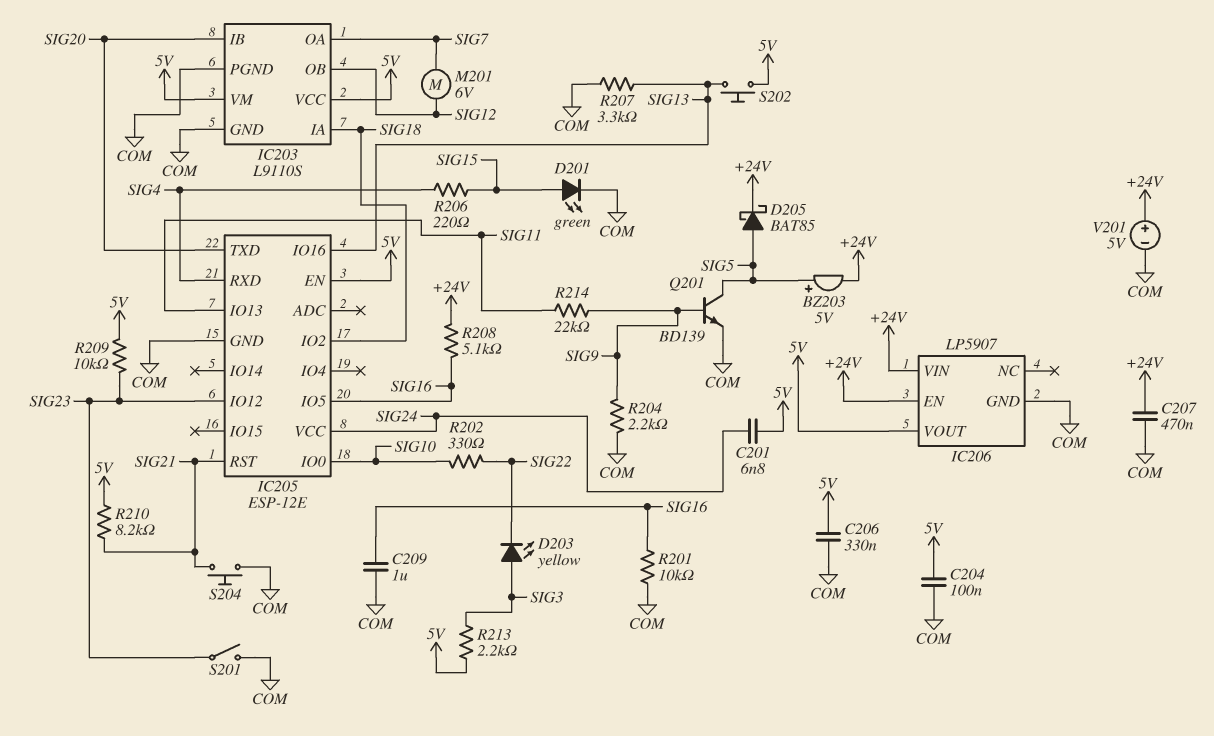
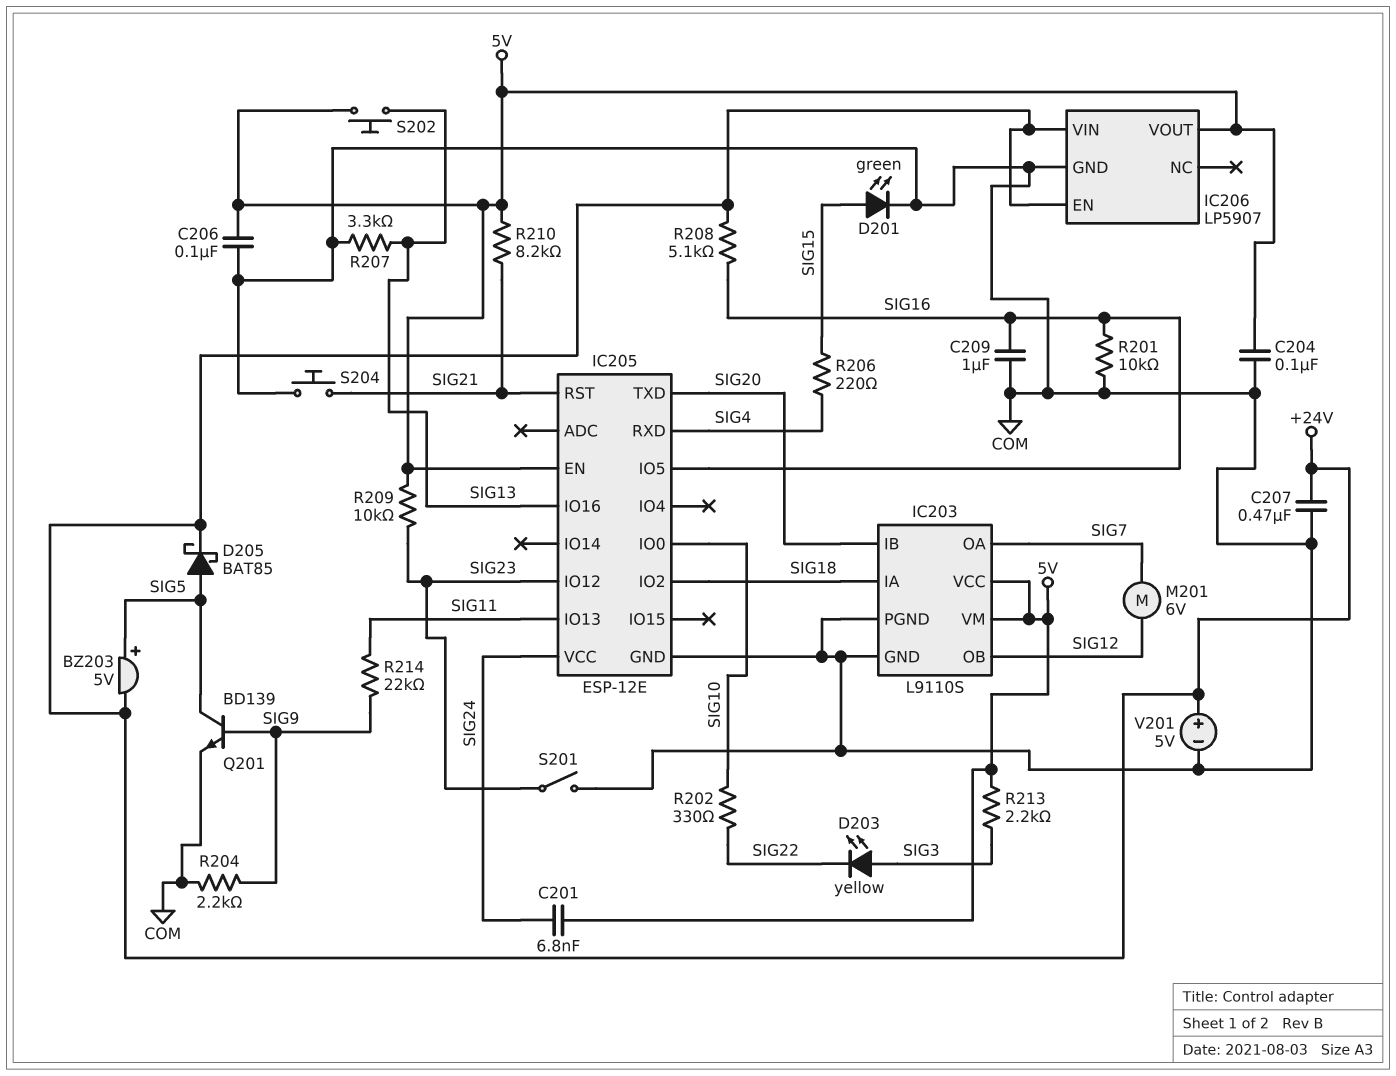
C206: 330nF (5V, COM) -> 100nF (5V, COM)

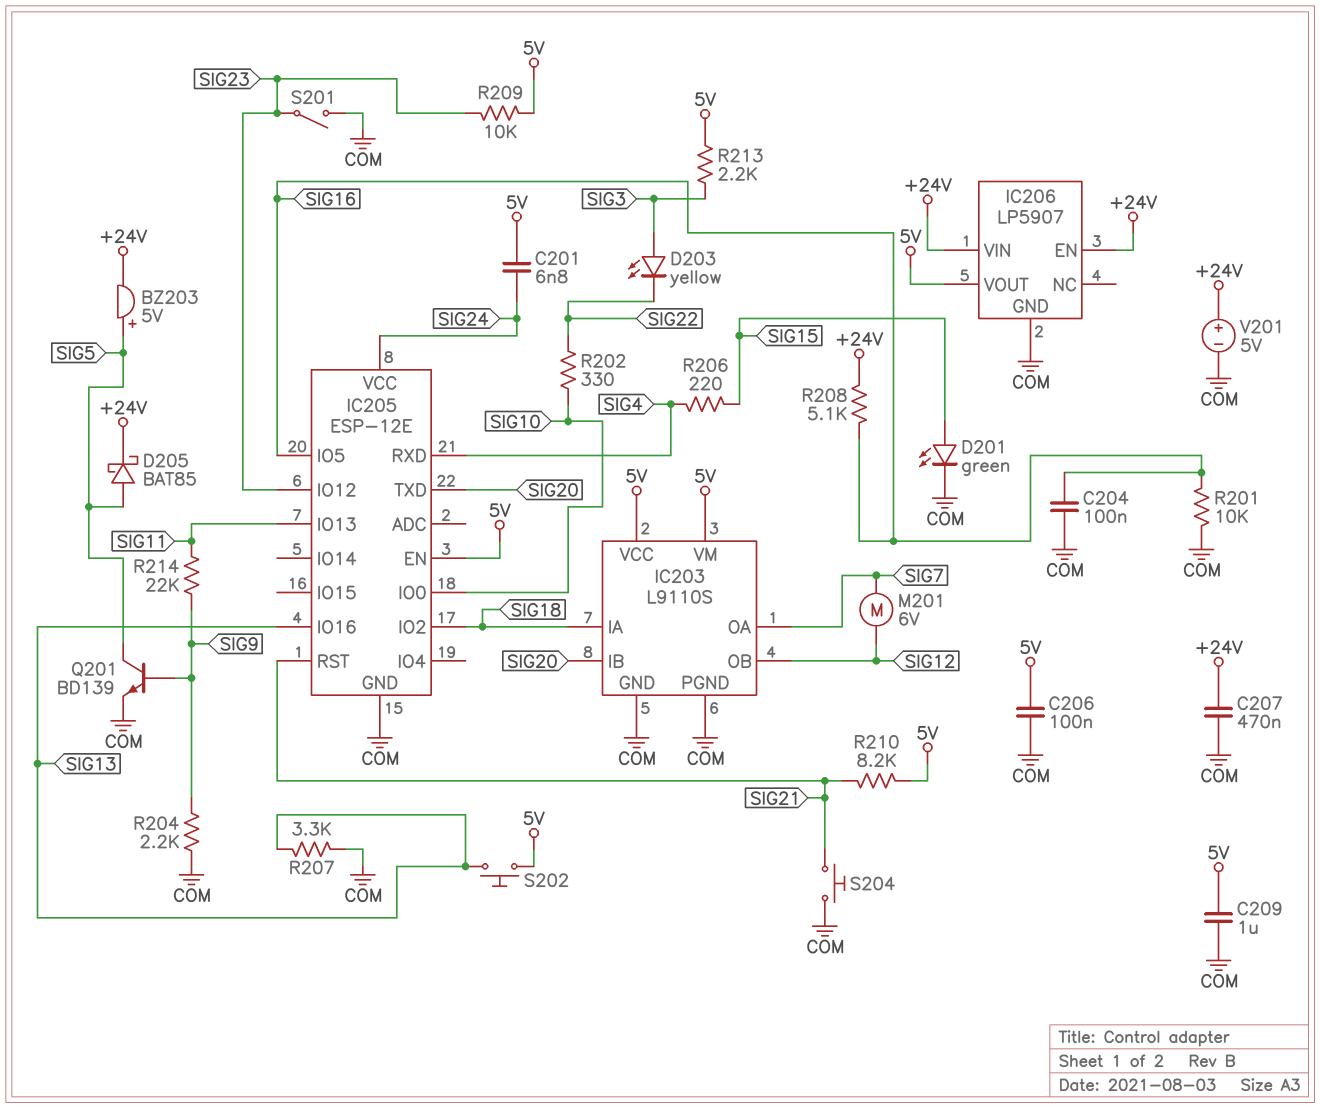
C204: 100nF (5V, COM) -> 100nF (COM, SIG16)
C209: 1uF (COM, SIG16) -> 1uF (5V, COM)

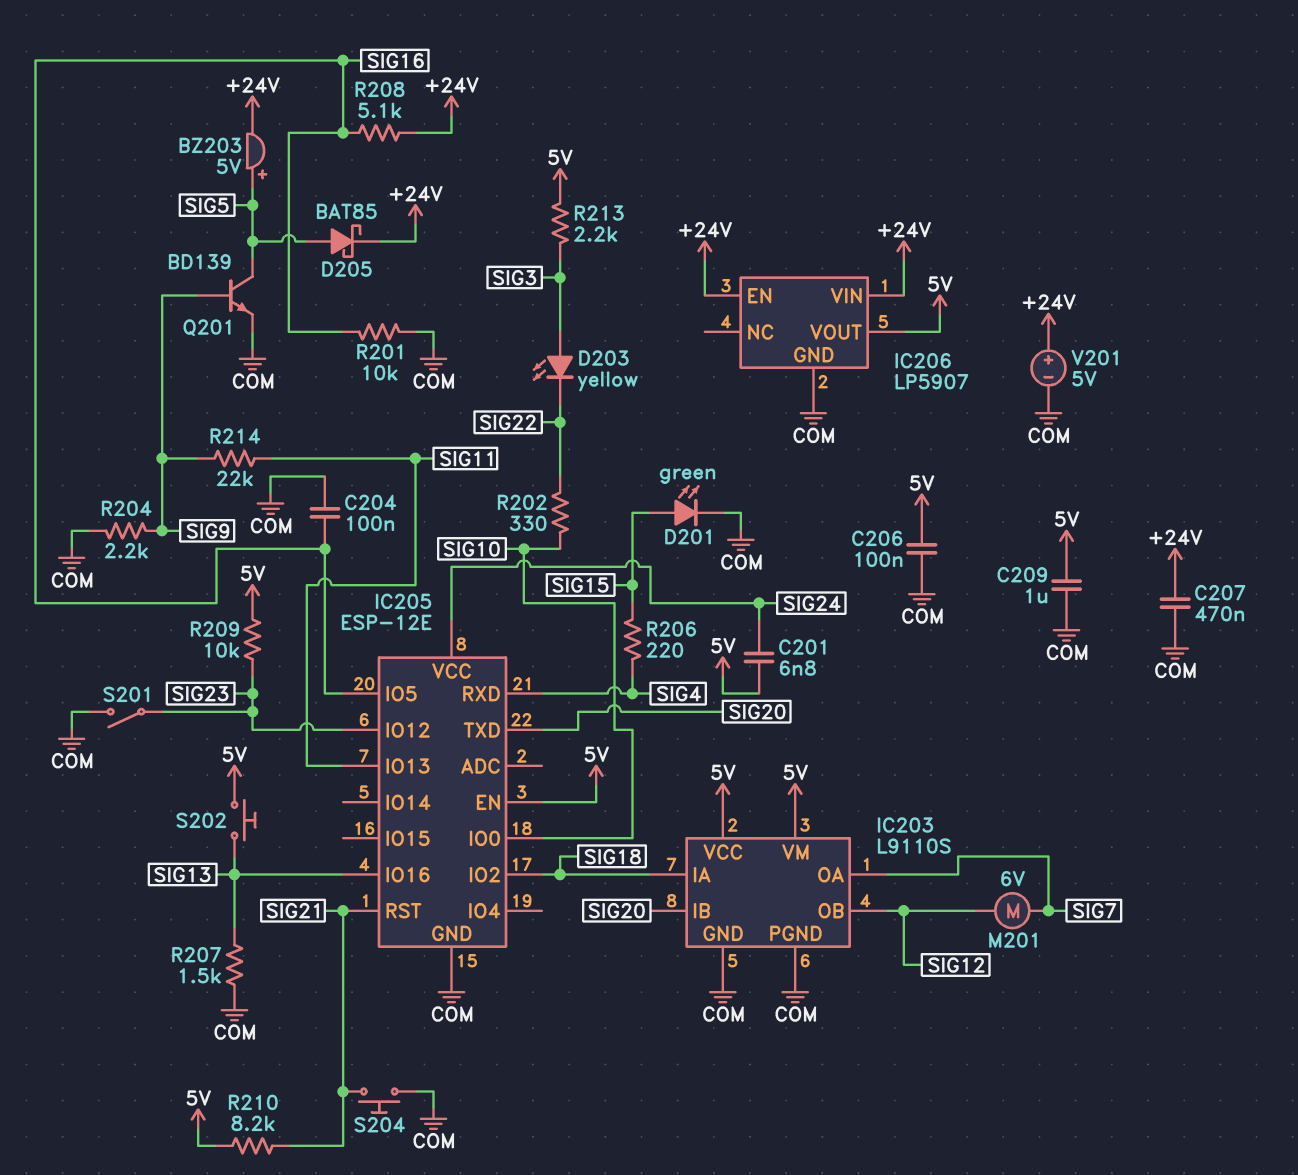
R207: 3.3k (COM, SIG13) -> 1.5k (COM, SIG13)

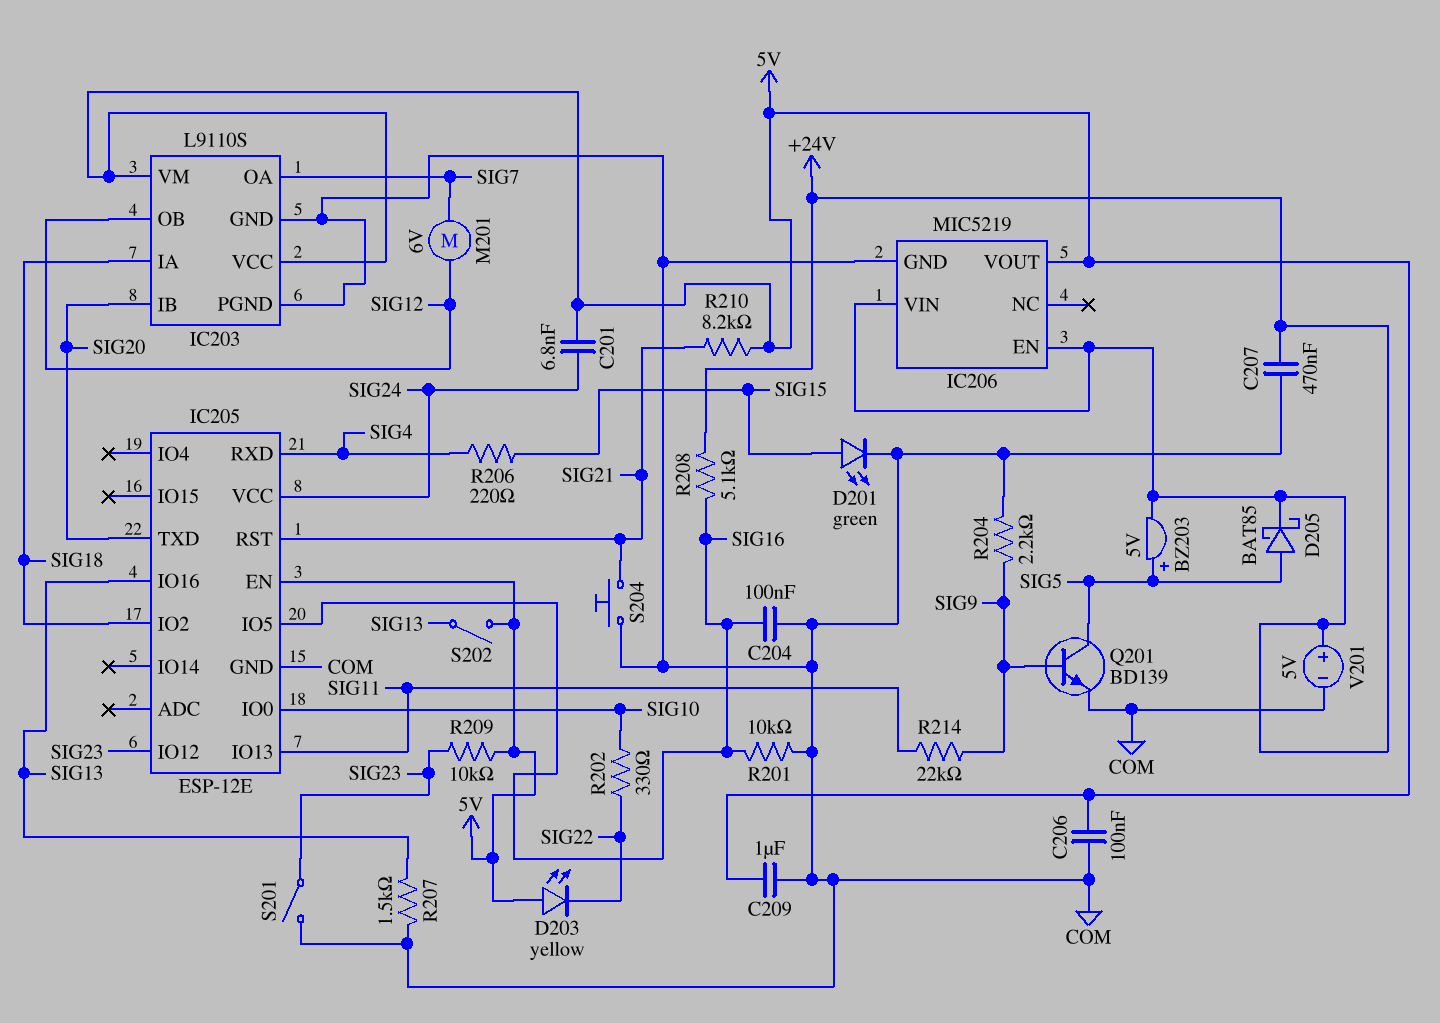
D203: LED yellow (A SIG3, K SIG22) -> LED yellow (A 5V, K SIG22)
IC206: LP5907 -> MIC5219
R213: 2.2k (5V, SIG3) -> none
S202: button (5V, SIG13) -> switch (5V, SIG13)

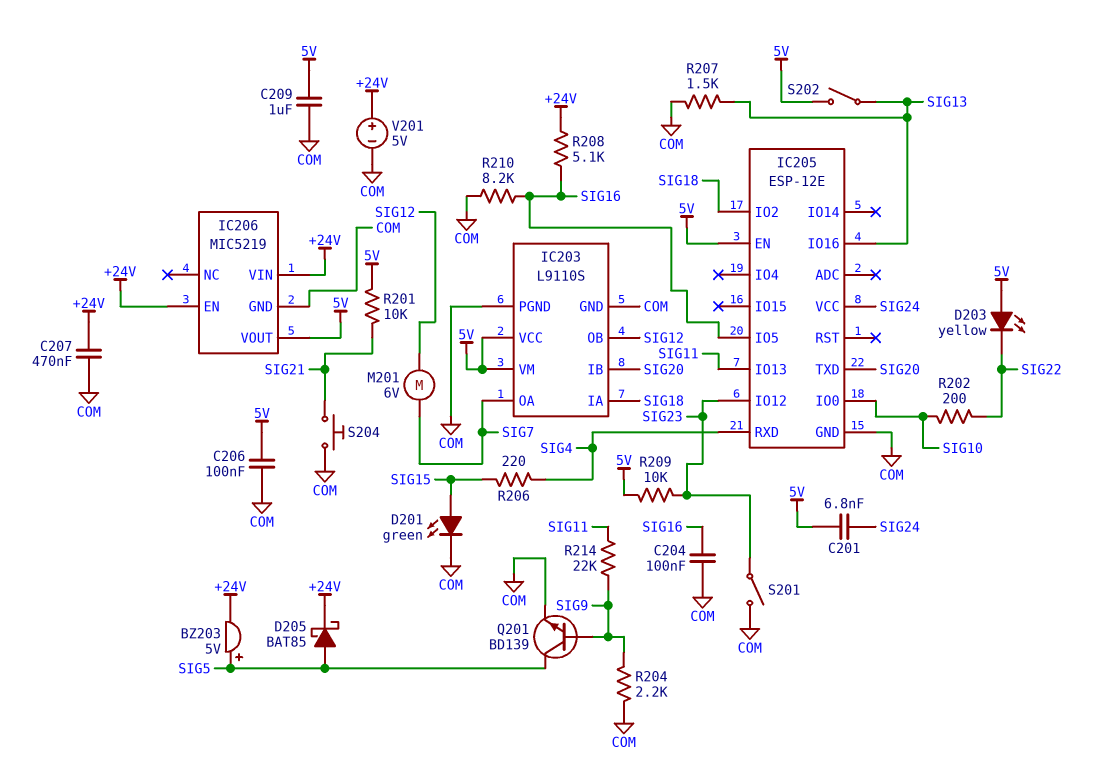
IC205 pin RST: SIG21 -> none
R201: 10k (COM, SIG16) -> 10k (5V, SIG21)
R202: 330 (SIG10, SIG22) -> 200 (SIG10, SIG22)
R210: 8.2k (5V, SIG21) -> 8.2k (COM, SIG16)

